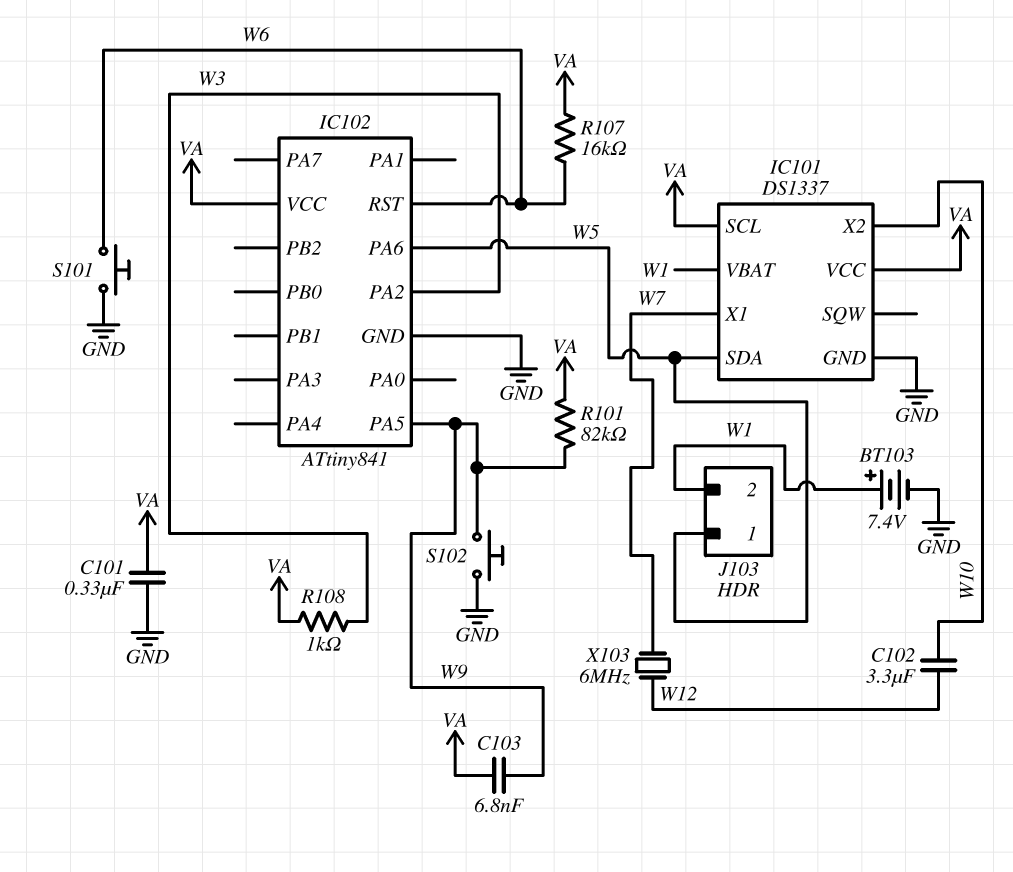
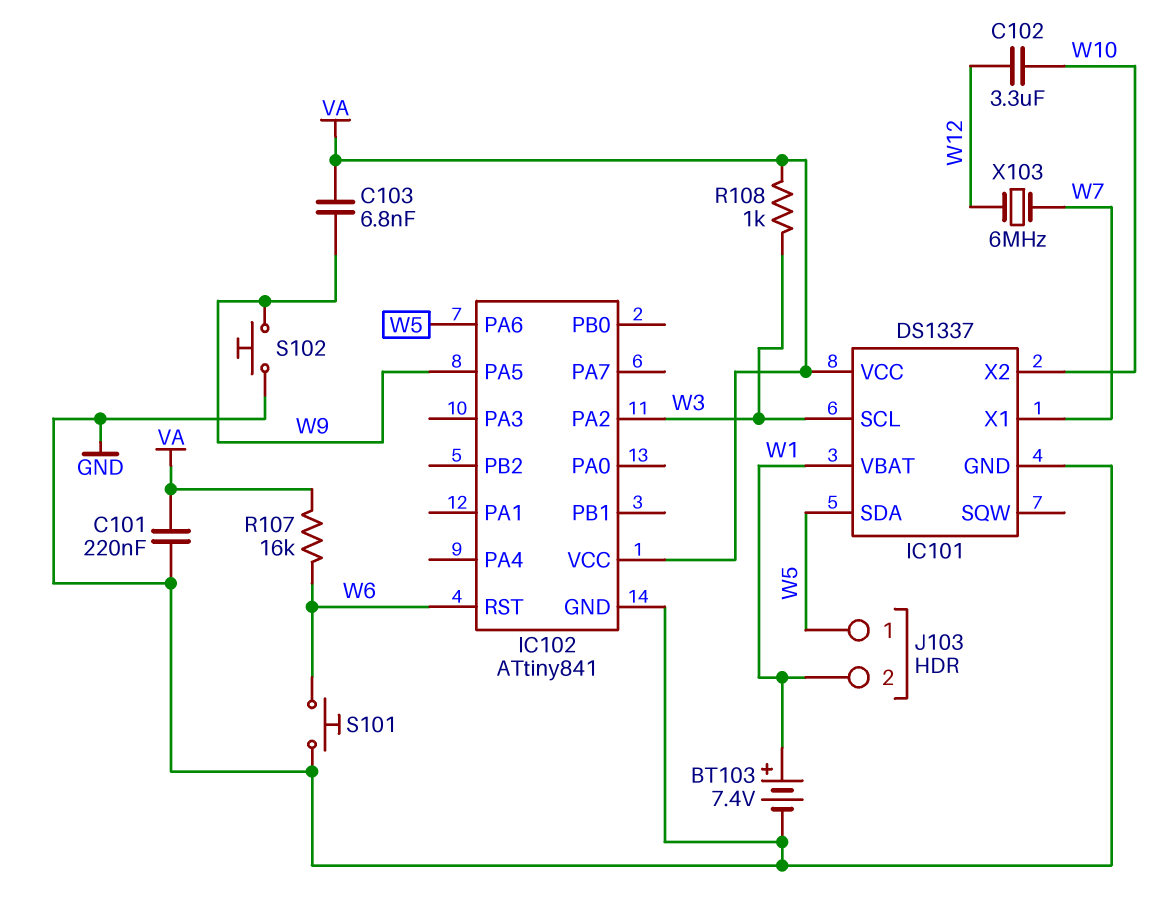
C101: 330nF (GND, VA) -> 220nF (GND, VA)
IC101 pin SCL: VA -> W3
R101: 82k (VA, W9) -> none

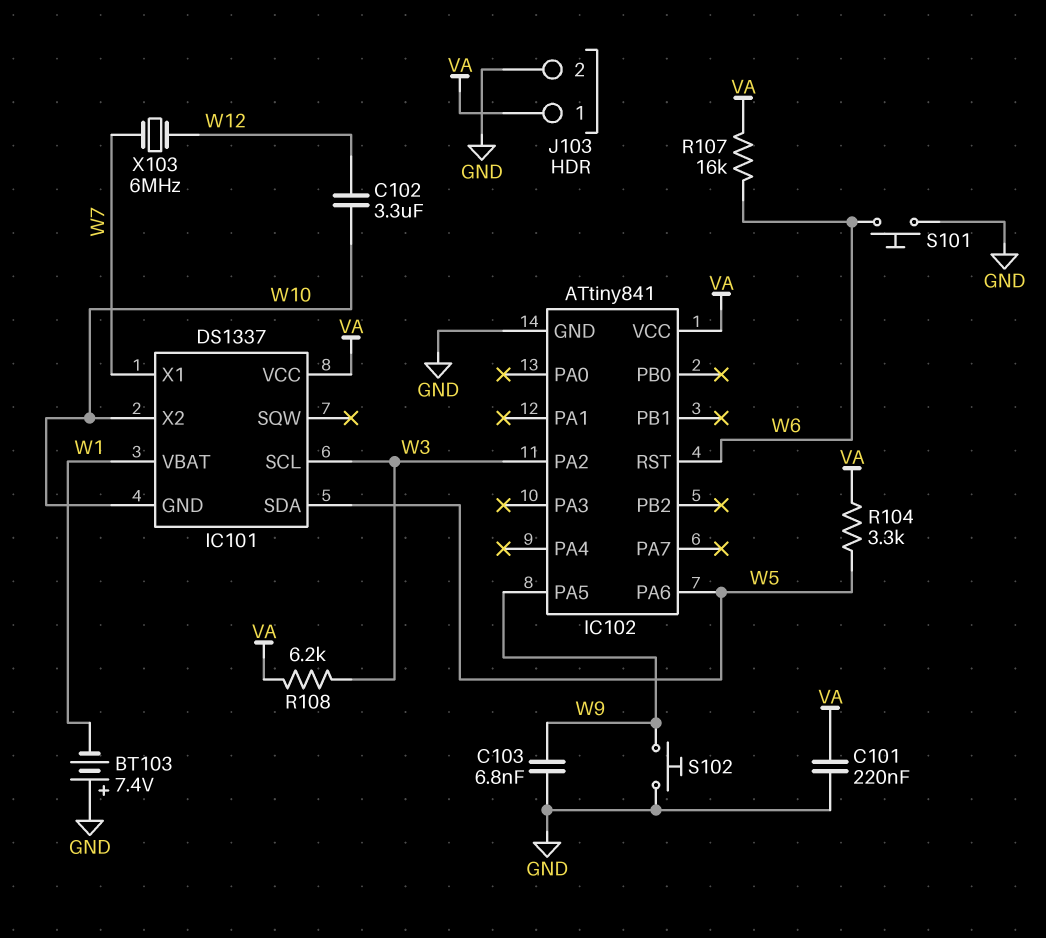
BT103: 7.4V (plus W1, minus GND) -> 7.4V (plus GND, minus W1)
C103: 6.8nF (VA, W9) -> 6.8nF (GND, W9)
IC101 pin GND: GND -> W10
J103 pin 1: W5 -> VA
J103 pin 2: W1 -> GND
R104: none -> 3.3k (VA, W5)
R108: 1k (VA, W3) -> 6.2k (VA, W3)

